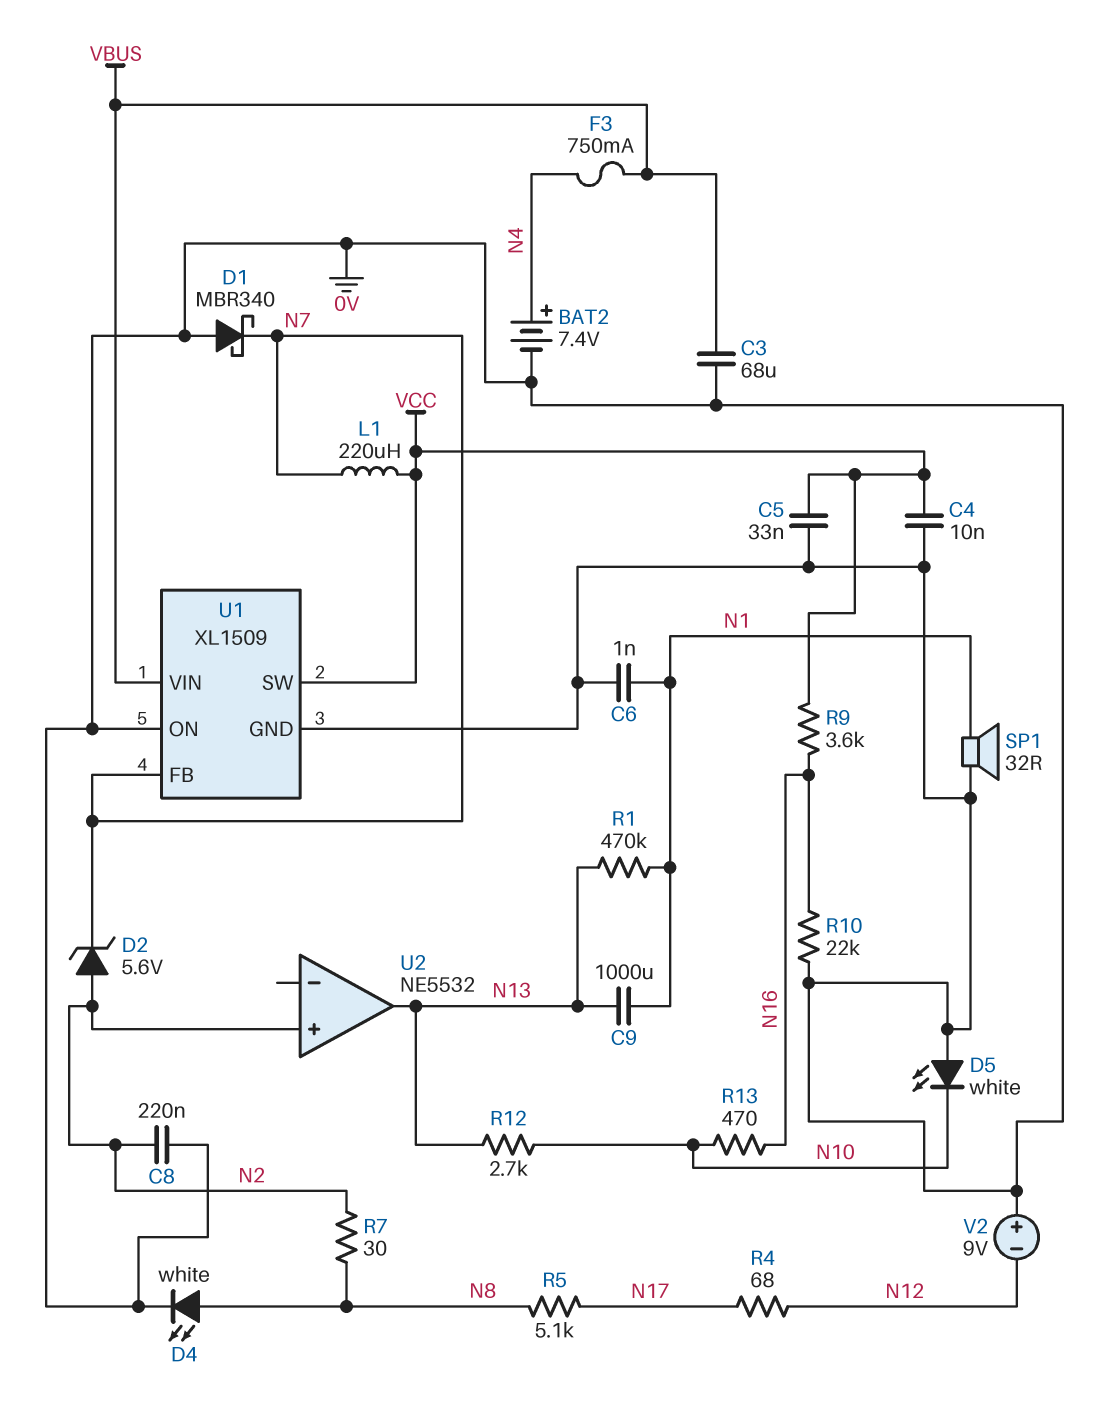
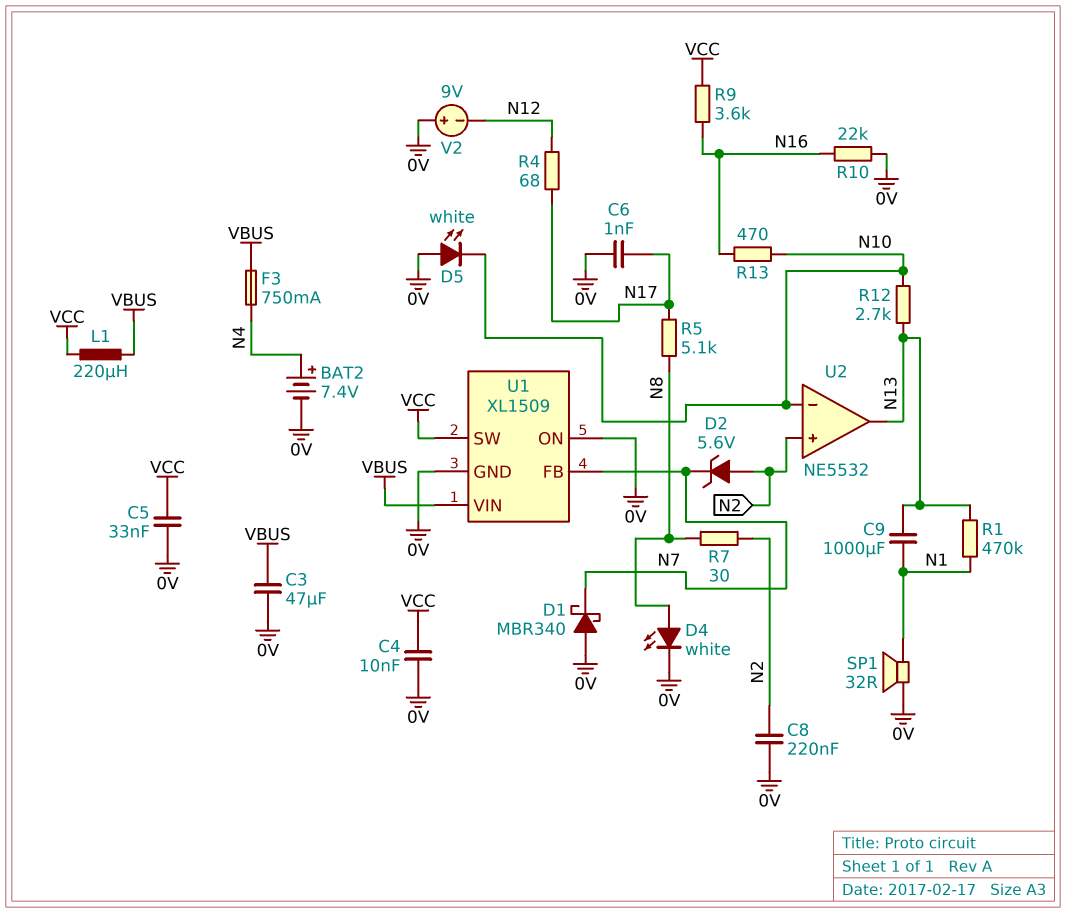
C3: 68uF (0V, VBUS) -> 47uF (0V, VBUS)
C6: 1nF (0V, N1) -> 1nF (0V, N17)
L1: 220uH (N7, VCC) -> 220uH (VBUS, VCC)
U2 pin in-: none -> N10

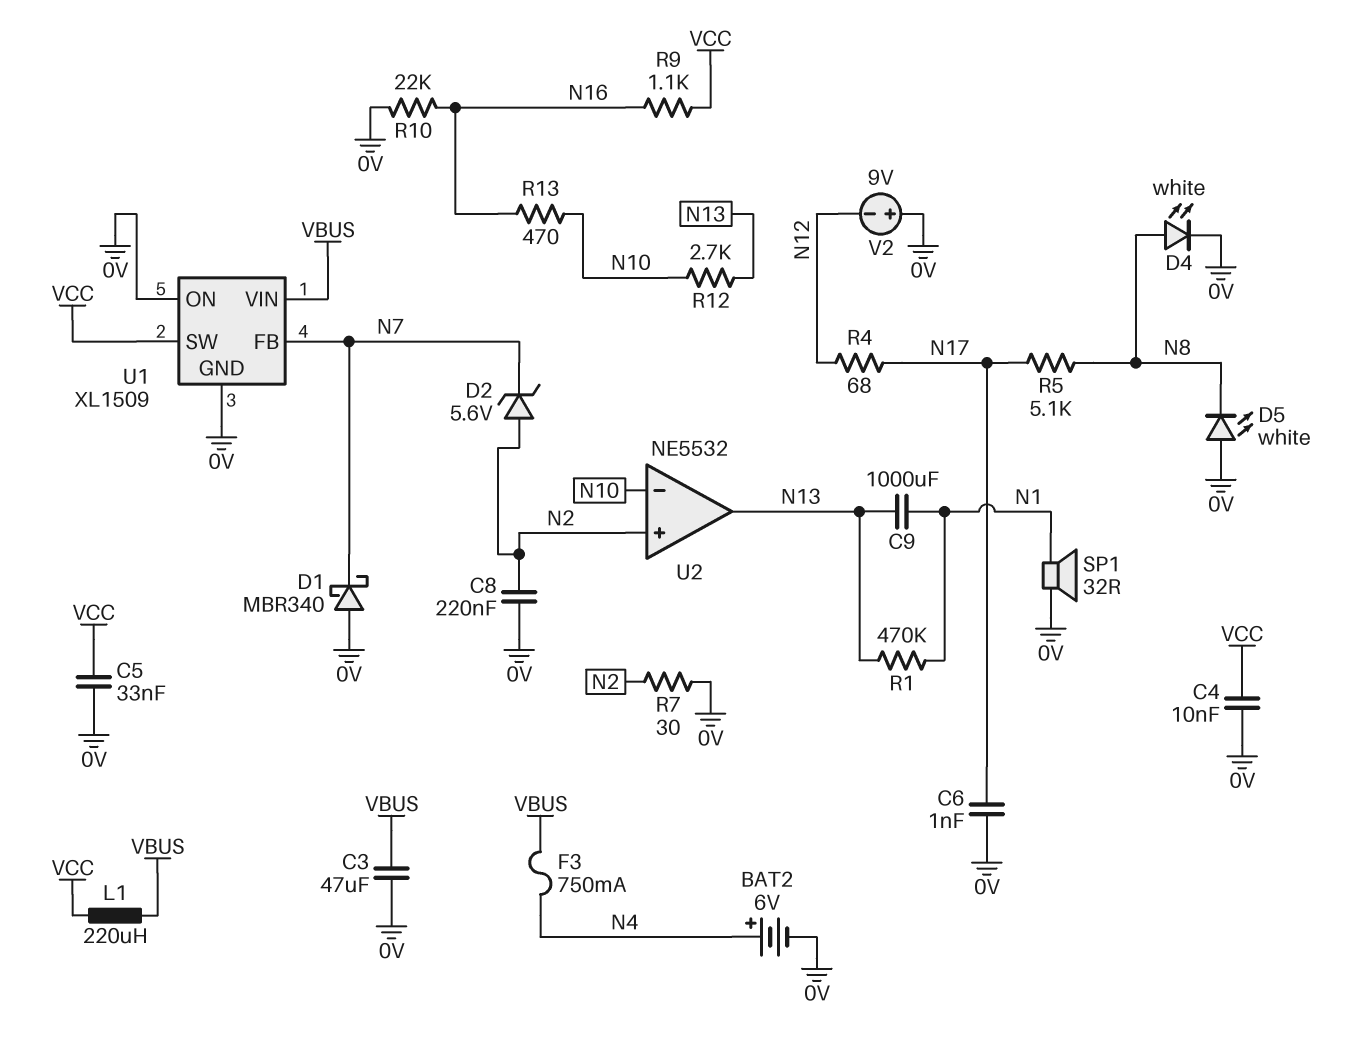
BAT2: 7.4V (plus N4, minus 0V) -> 6V (plus N4, minus 0V)
D5: LED white (A 0V, K N10) -> LED white (A 0V, K N8)
R7: 30 (N2, N8) -> 30 (0V, N2)
R9: 3.6k (N16, VCC) -> 1.1k (N16, VCC)

